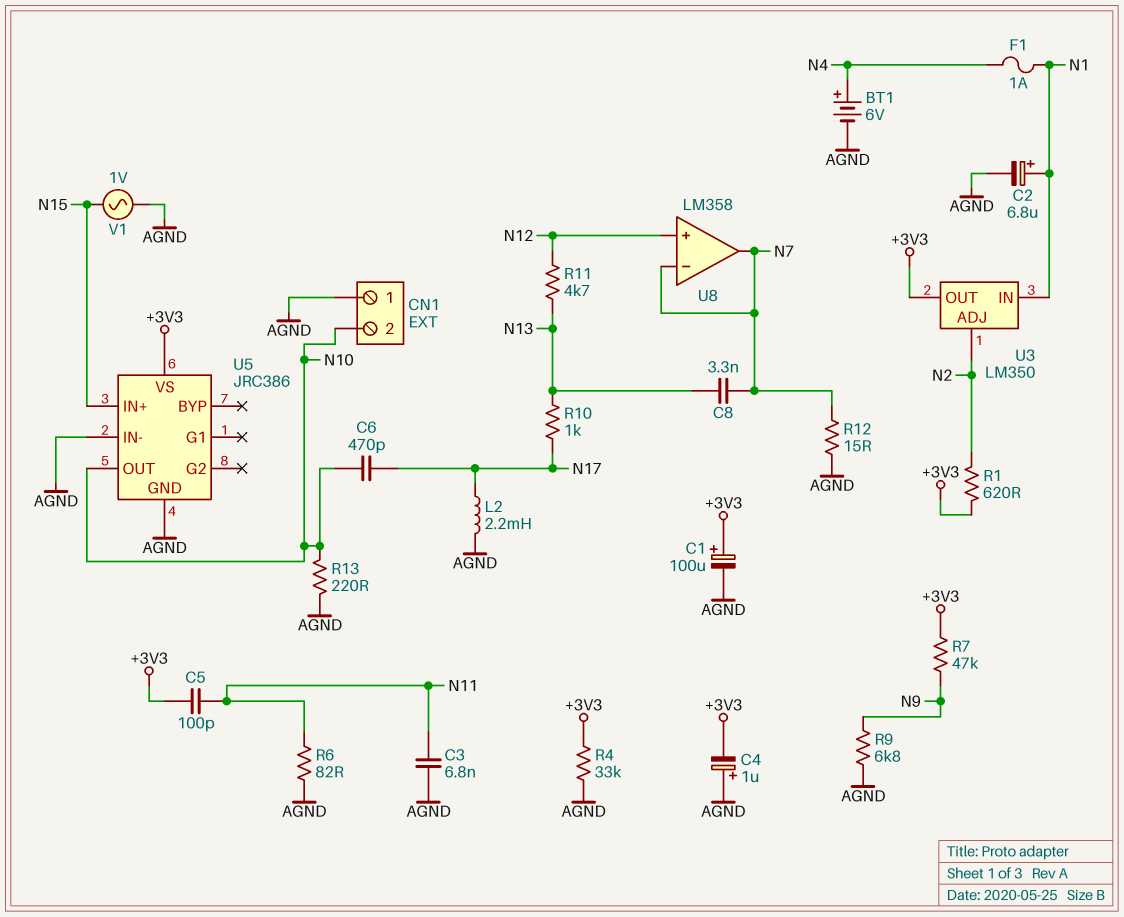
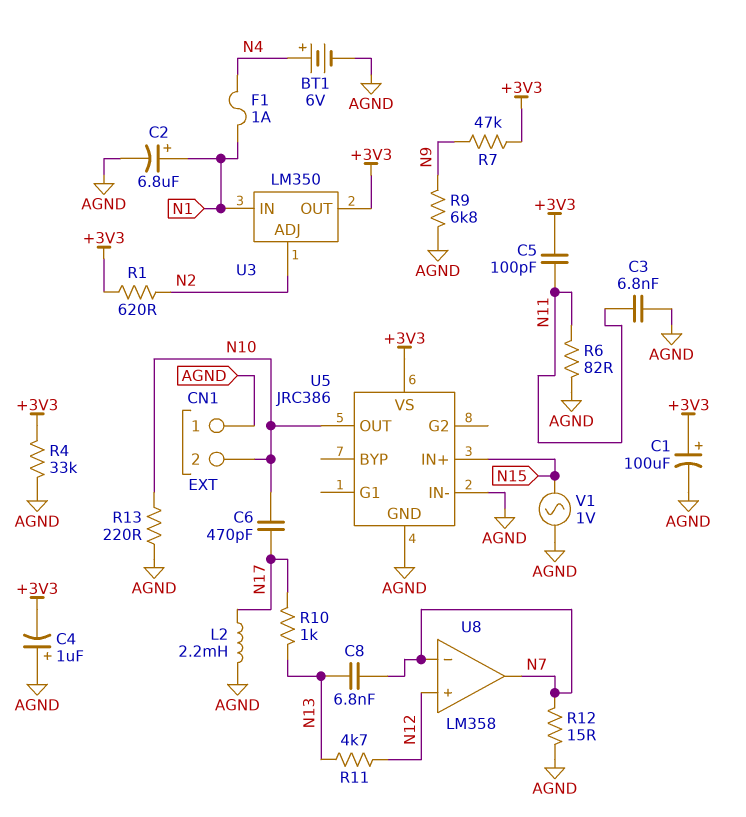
C8: 3.3nF (N7, N13) -> 6.8nF (N7, N13)

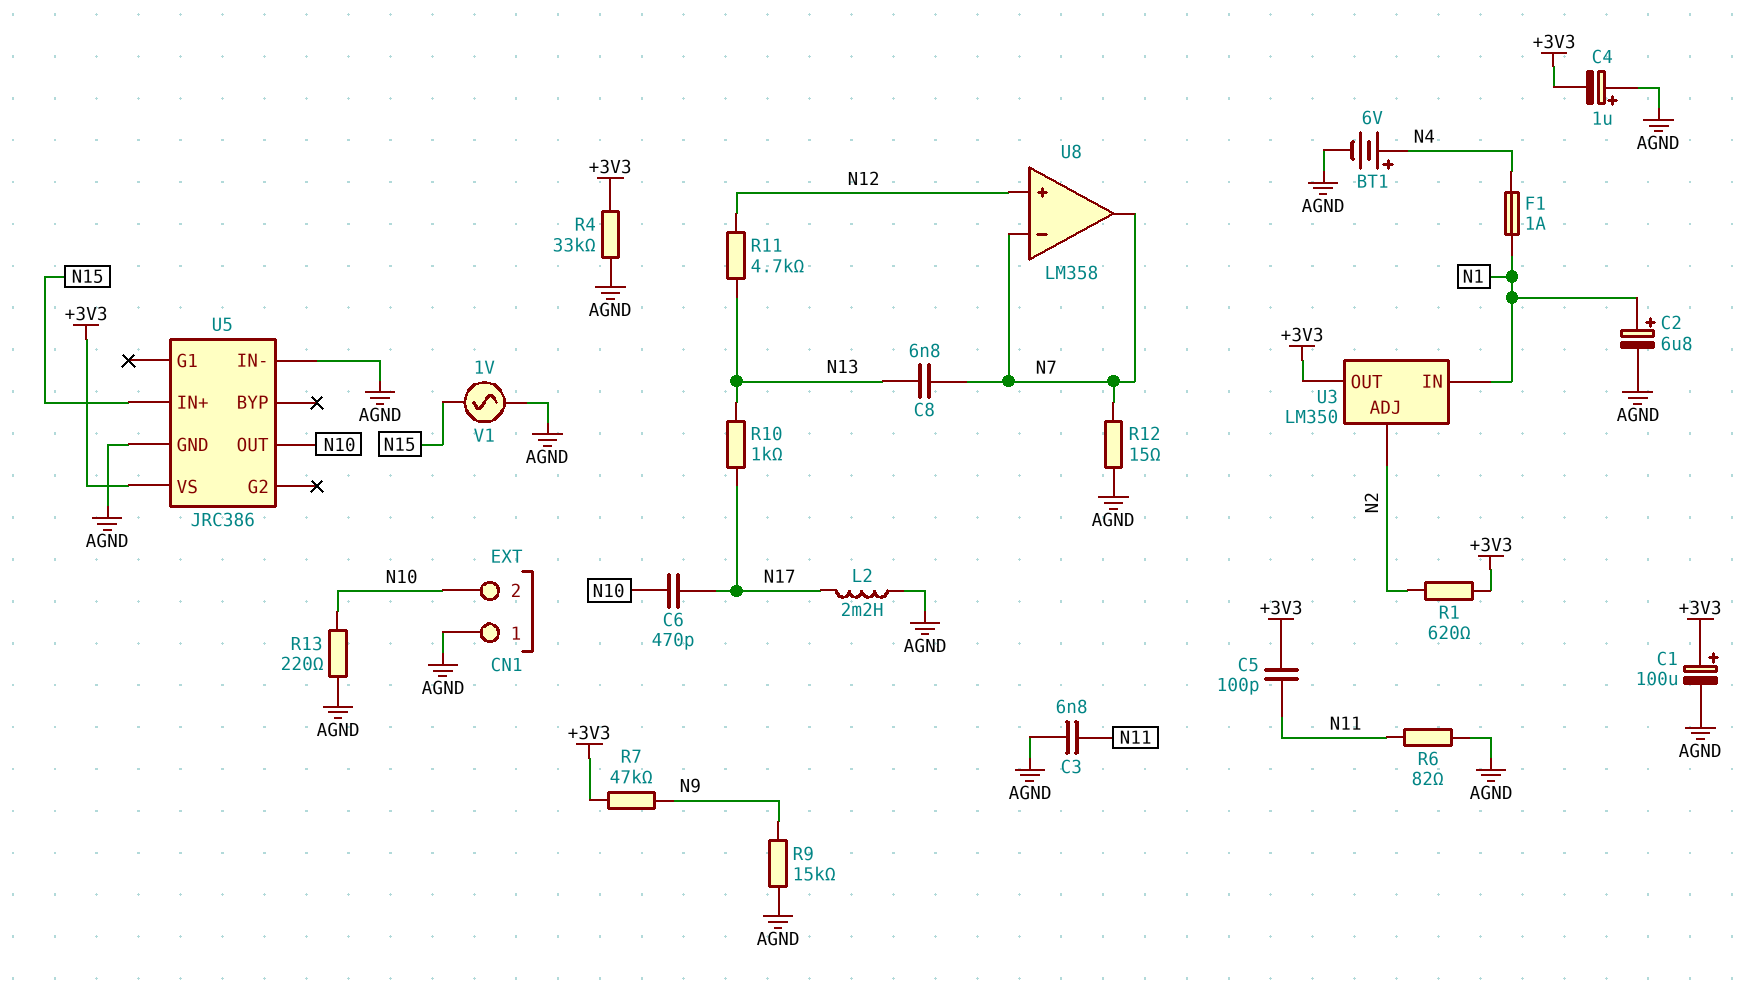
R9: 6.8k (AGND, N9) -> 15k (AGND, N9)

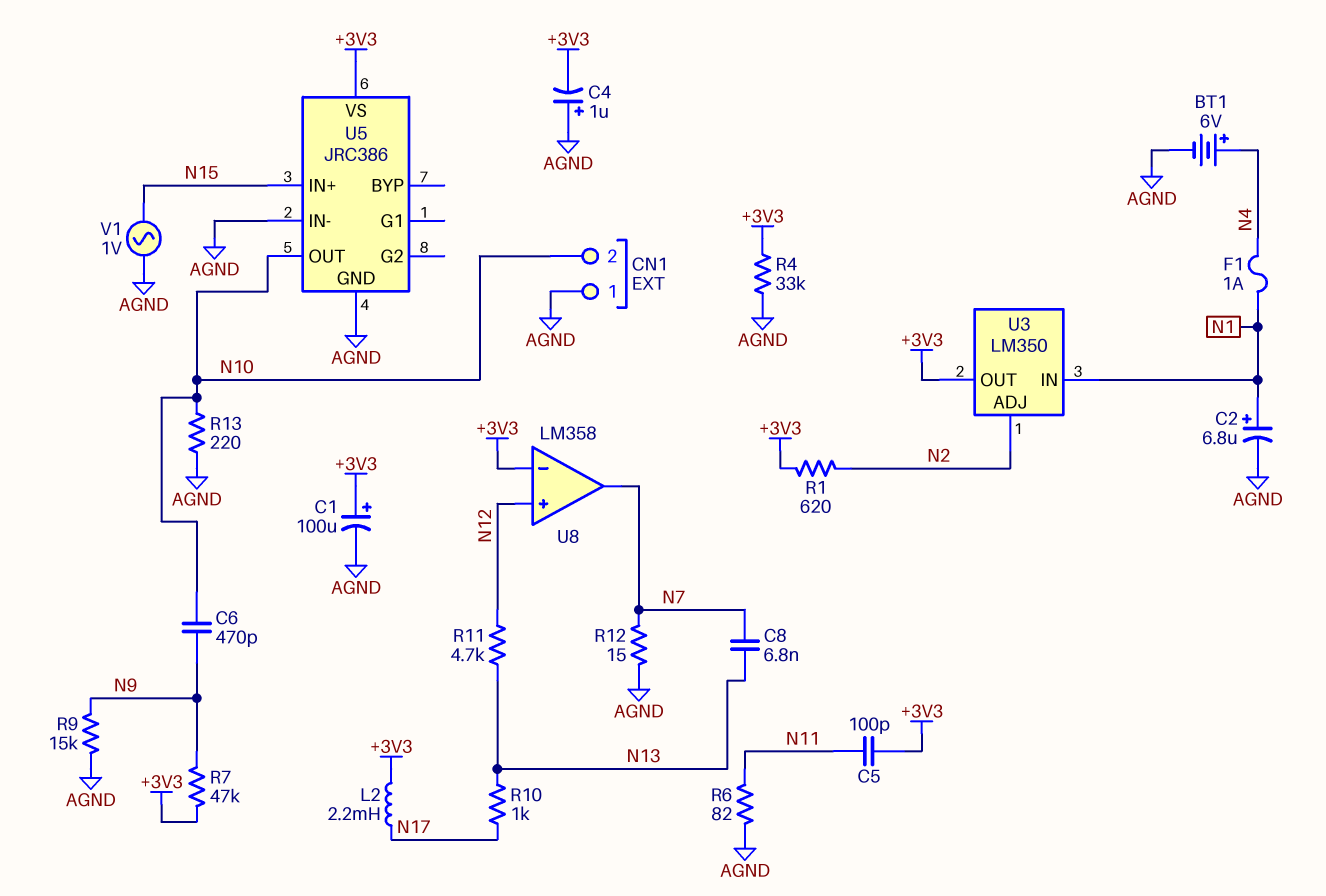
C3: 6.8nF (AGND, N11) -> none
C6: 470pF (N10, N17) -> 470pF (N9, N10)
L2: 2.2mH (AGND, N17) -> 2.2mH (+3V3, N17)
U8 pin in-: N7 -> +3V3

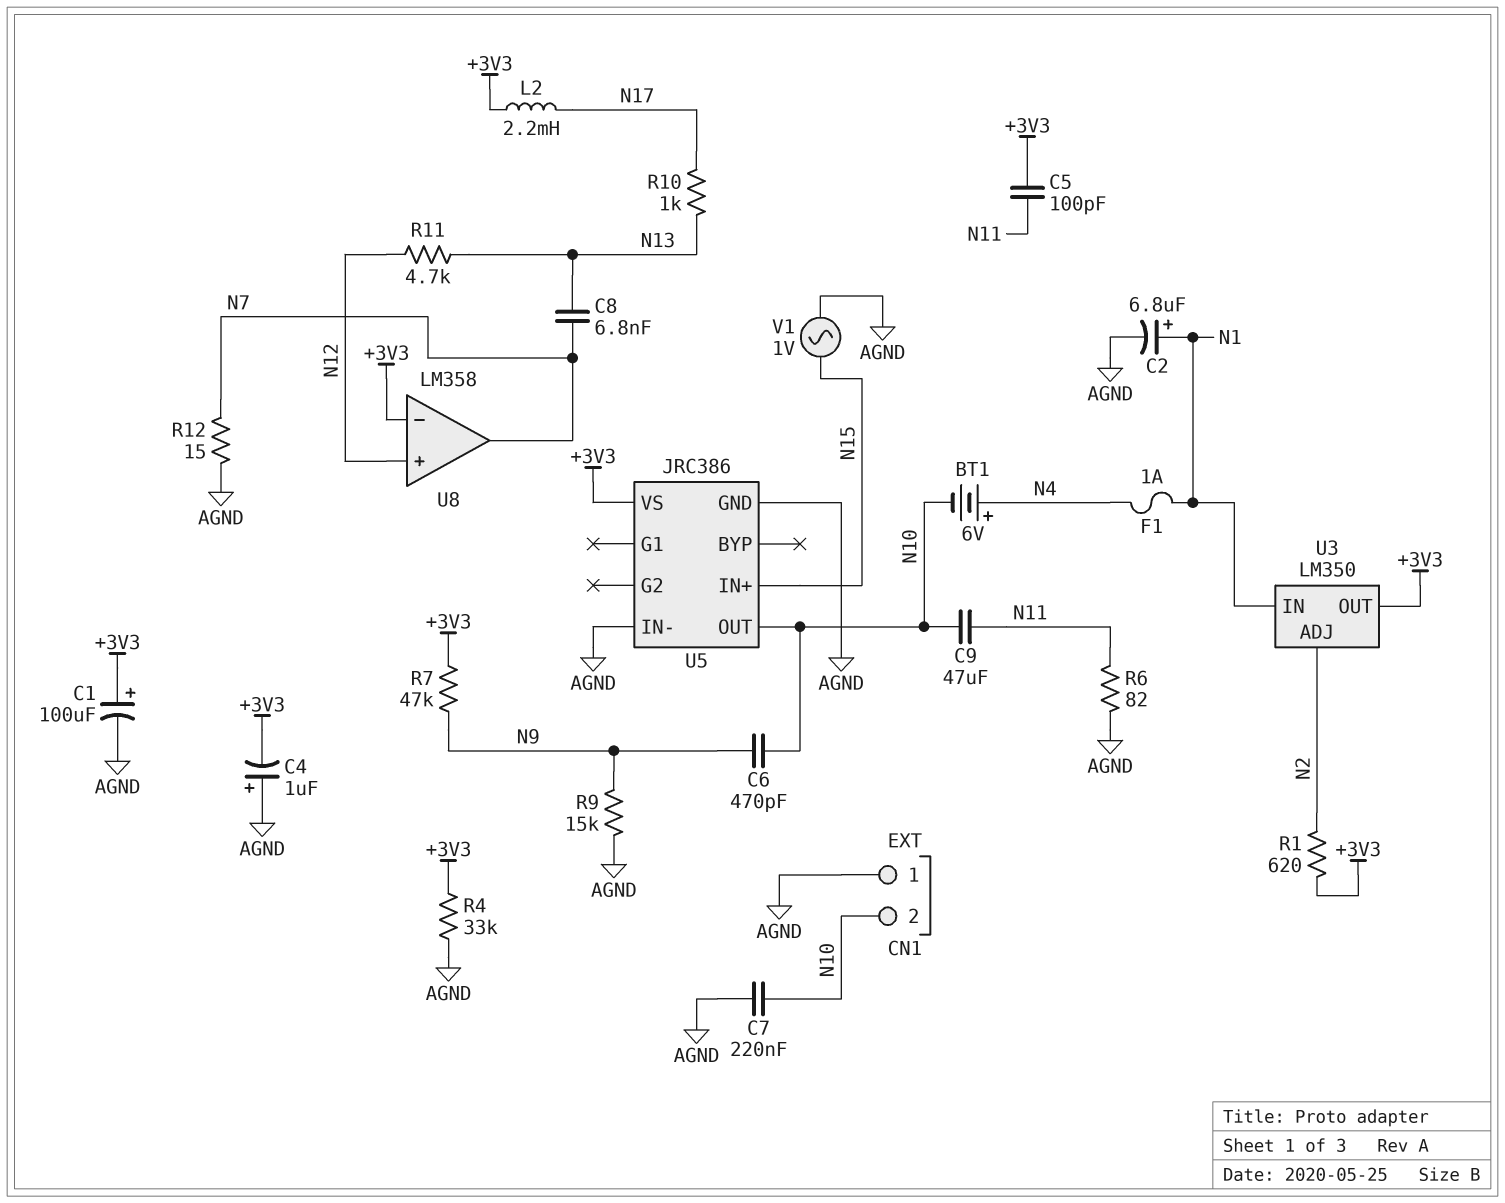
BT1: 6V (plus N4, minus AGND) -> 6V (plus N4, minus N10)
C7: none -> 220nF (AGND, N10)
C9: none -> 47uF (N10, N11)
R13: 220 (AGND, N10) -> none

